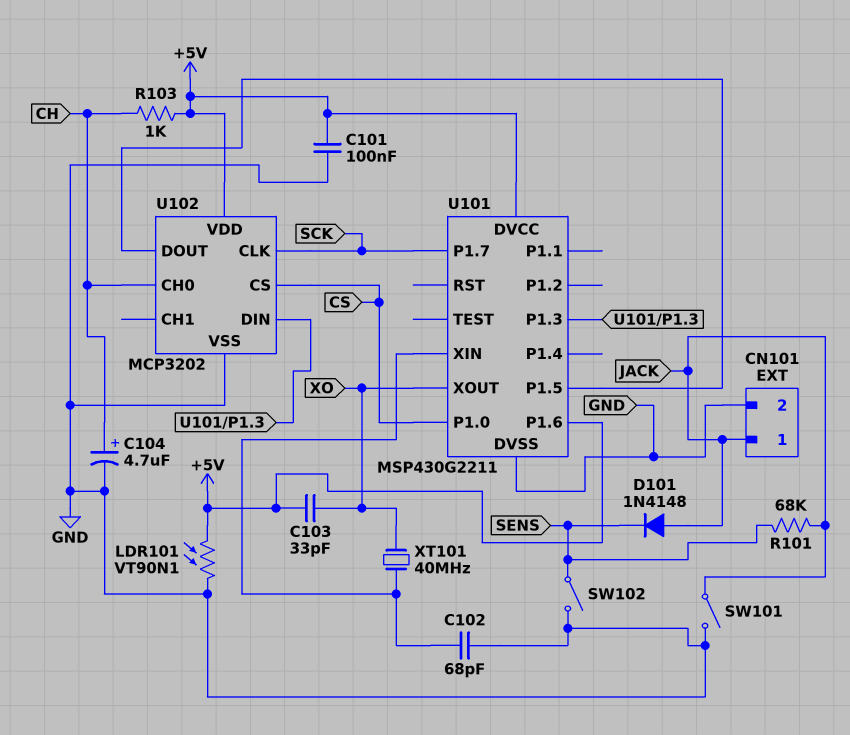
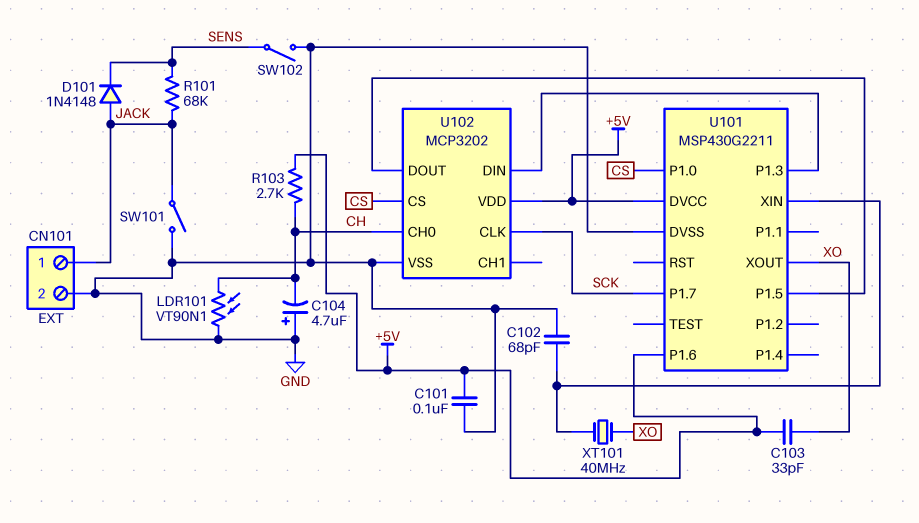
C104: 4.7uF (plus CH, minus GND) -> 4.7uF (plus GND, minus CH)
LDR101: VT90N1 (+5V, GND) -> VT90N1 (CH, GND)
R103: 1k (+5V, CH) -> 2.7k (+5V, CH)

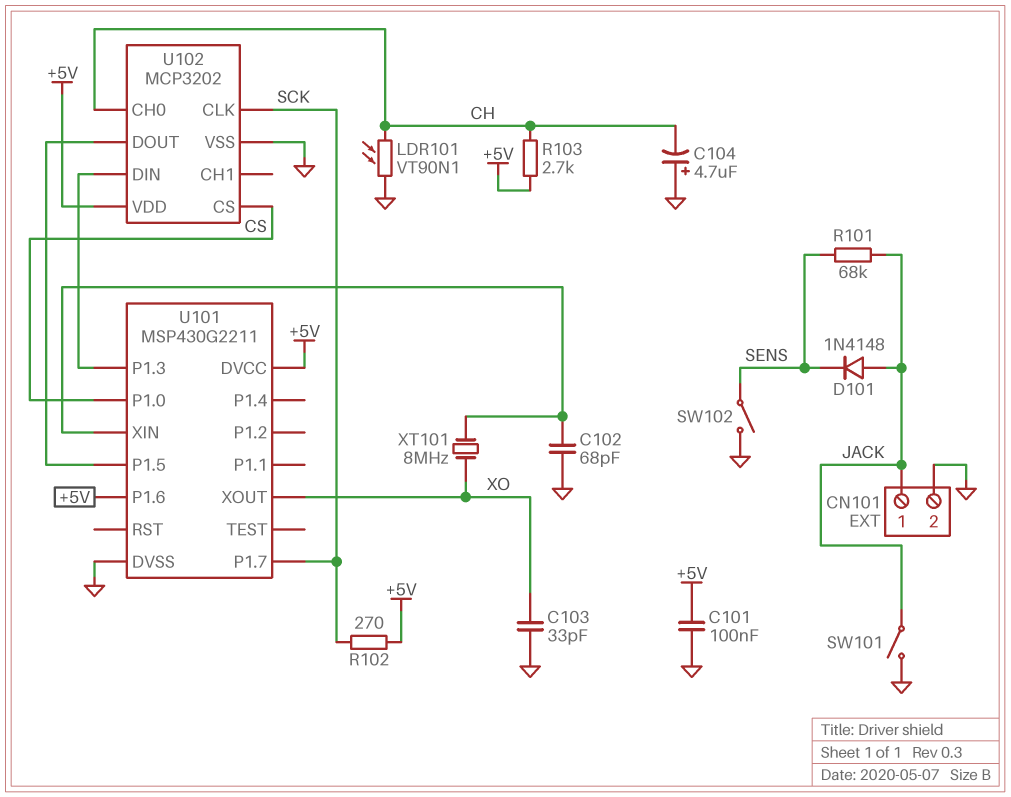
C103: 33pF (+5V, XO) -> 33pF (GND, XO)
R102: none -> 270 (+5V, SCK)
XT101: 40MHz (U101/XIN, XO) -> 8MHz (U101/XIN, XO)

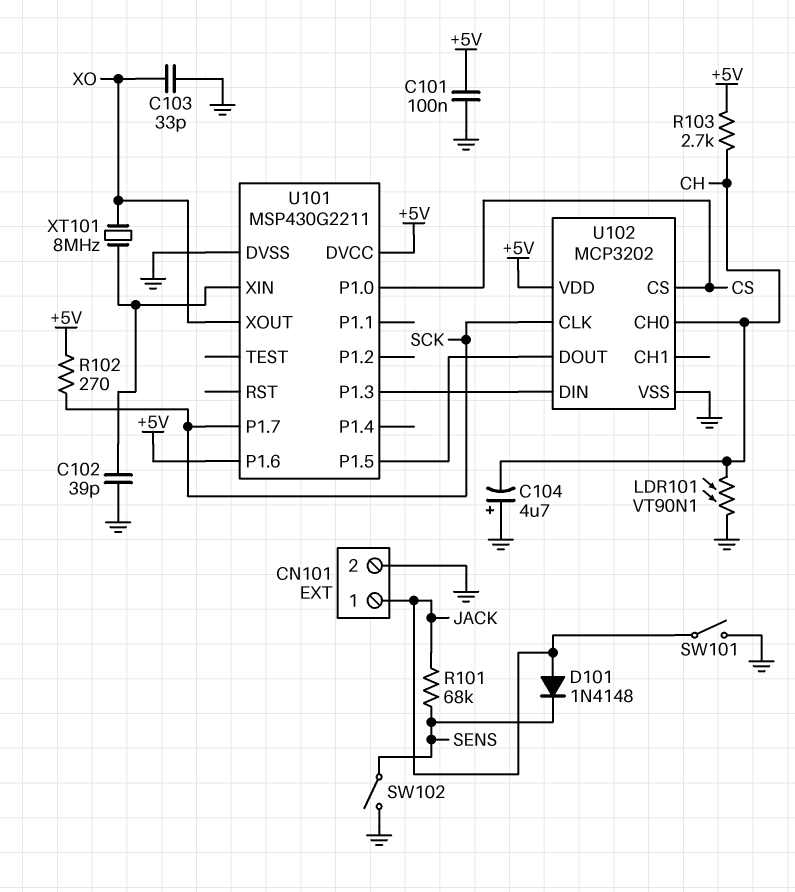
C102: 68pF (GND, U101/XIN) -> 39pF (GND, U101/XIN)

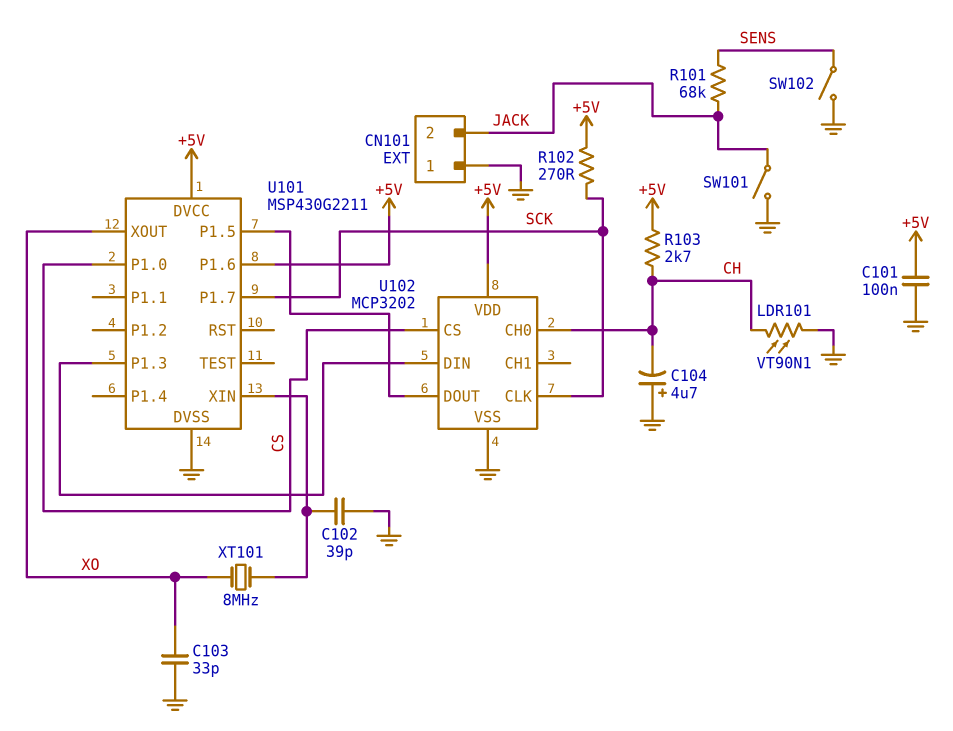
CN101 pin 1: JACK -> GND
CN101 pin 2: GND -> JACK
D101: diode 1N4148 (A JACK, K SENS) -> none

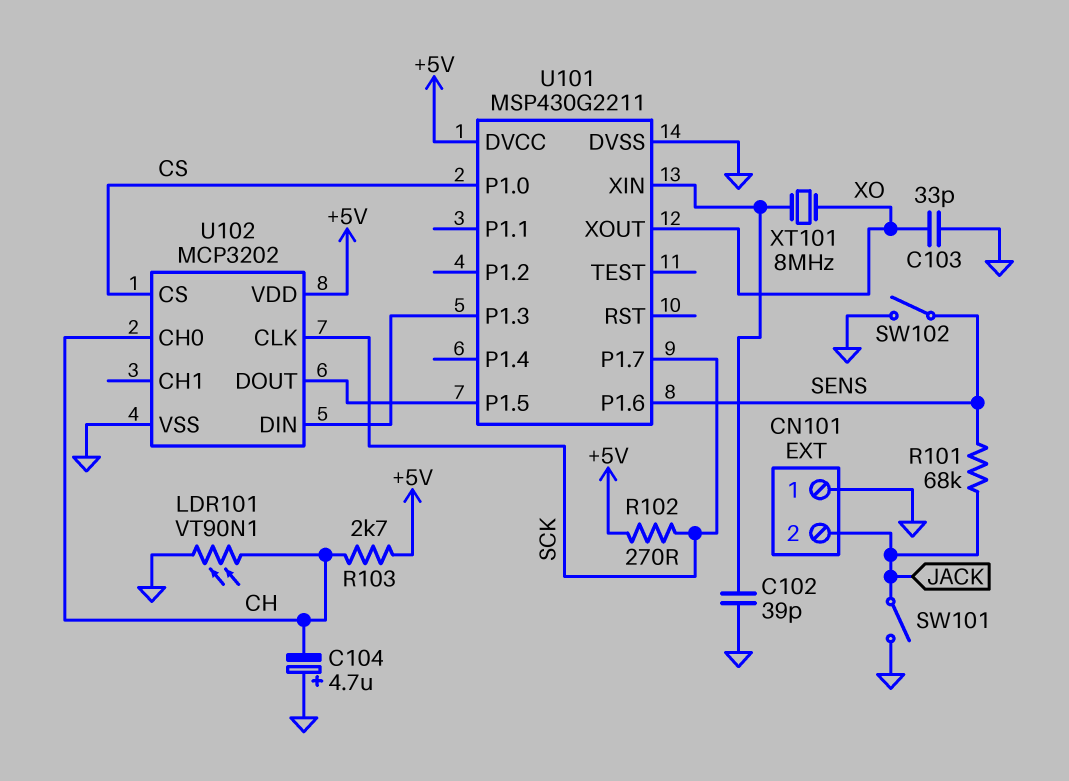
C101: 100nF (+5V, GND) -> none
U101 pin P1.6: +5V -> SENS

